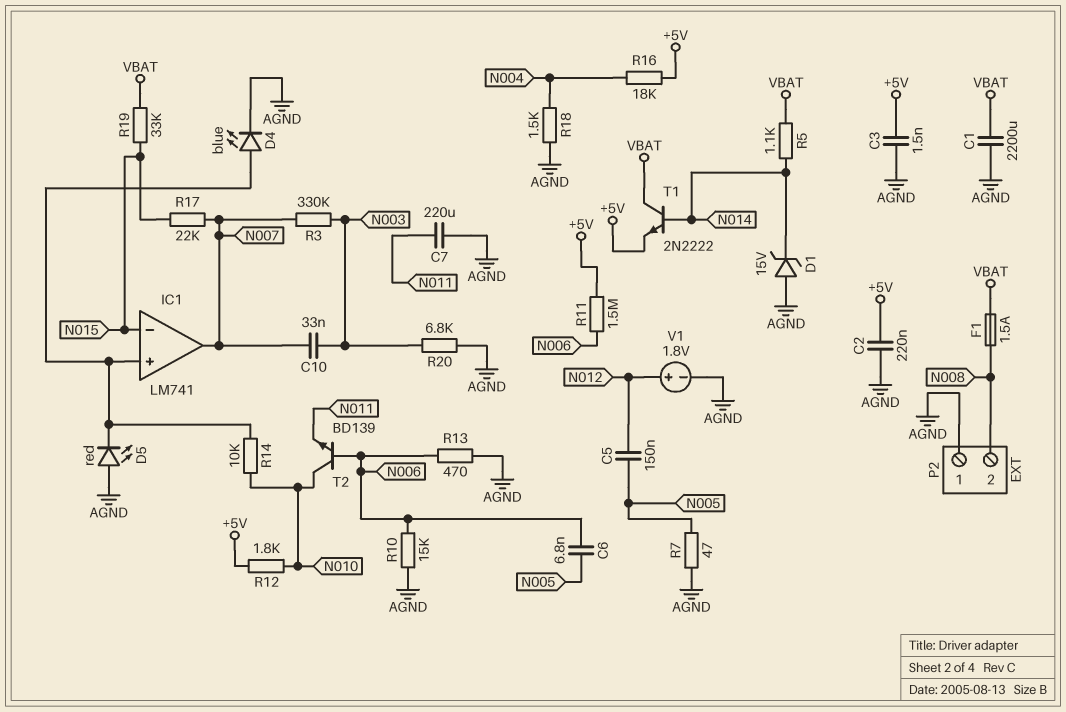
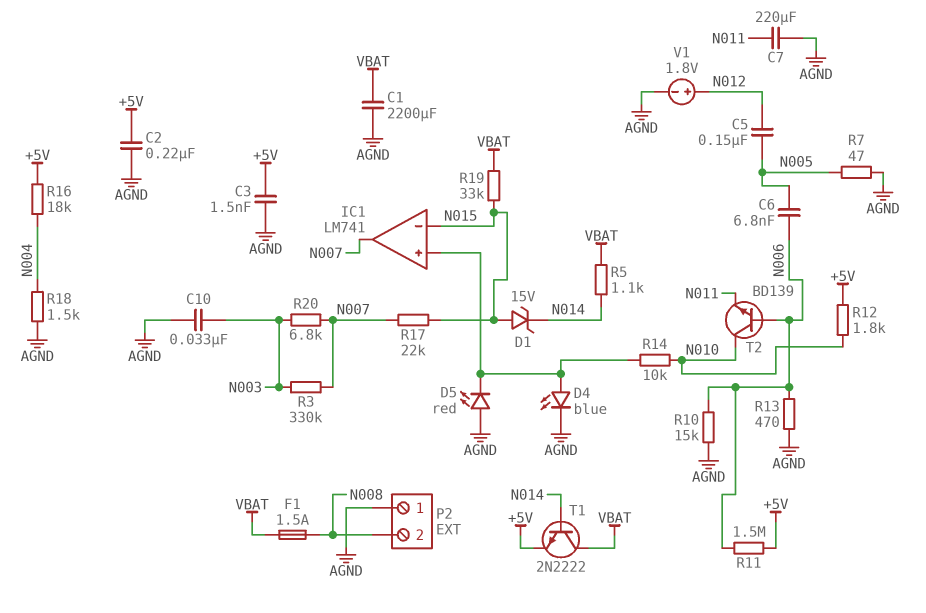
C10: 33nF (N003, N007) -> 33nF (AGND, N003)
D1: zener 15V (A AGND, K N014) -> zener 15V (A N015, K N014)
R20: 6.8k (AGND, N003) -> 6.8k (N003, N007)

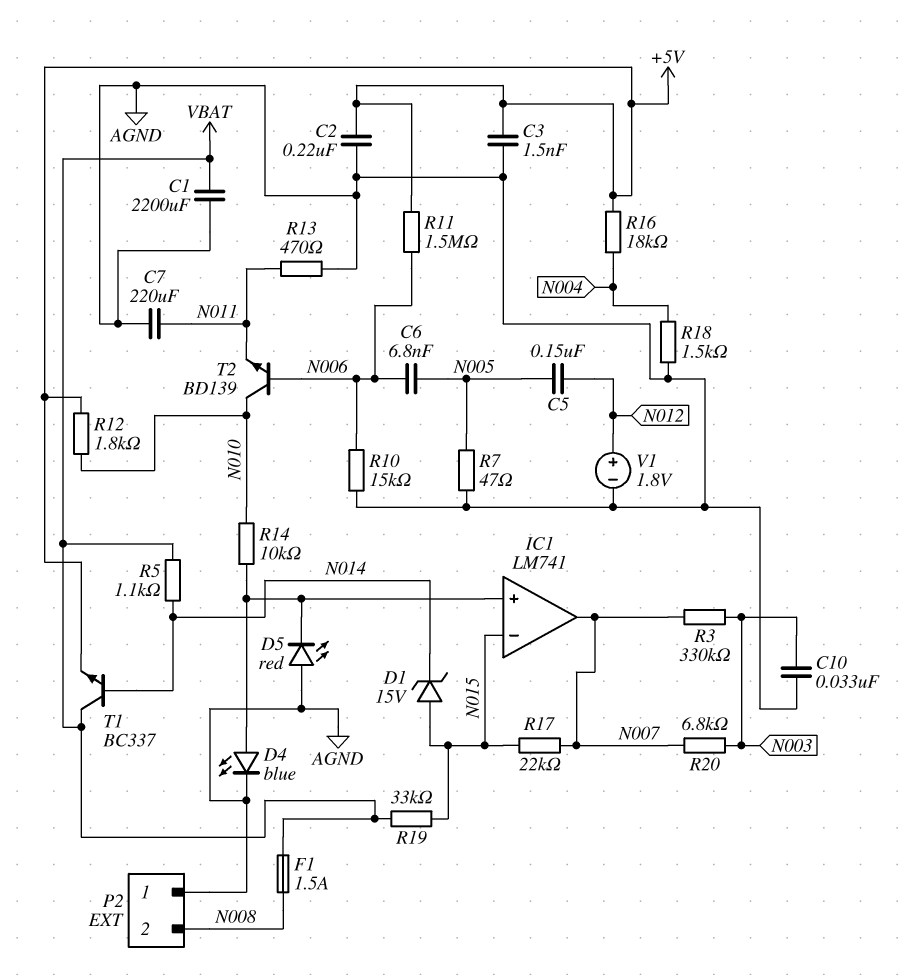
R13: 470 (AGND, N006) -> 470 (AGND, N011)
T1: NPN 2N2222 (B N014, C VBAT, E +5V) -> NPN BC337 (B N014, C VBAT, E +5V)

